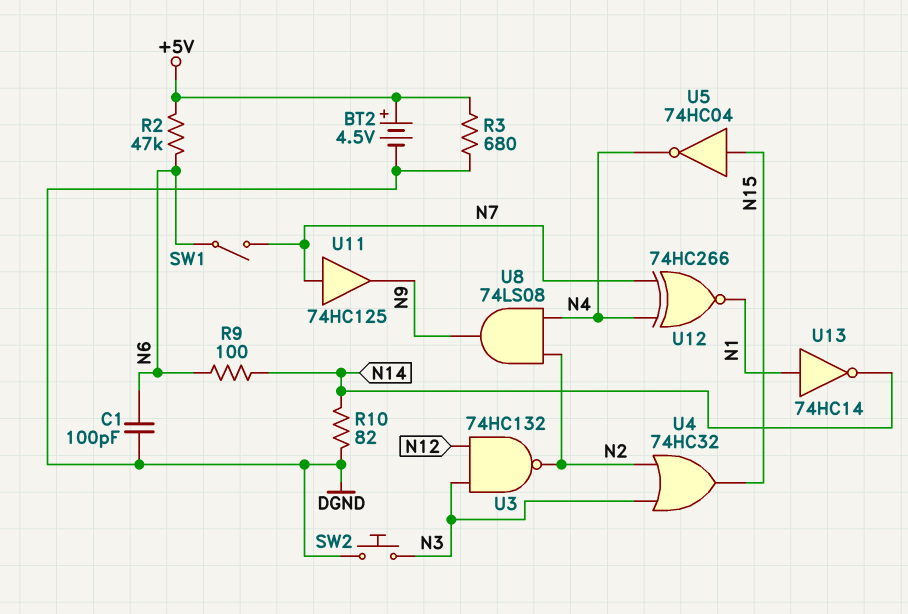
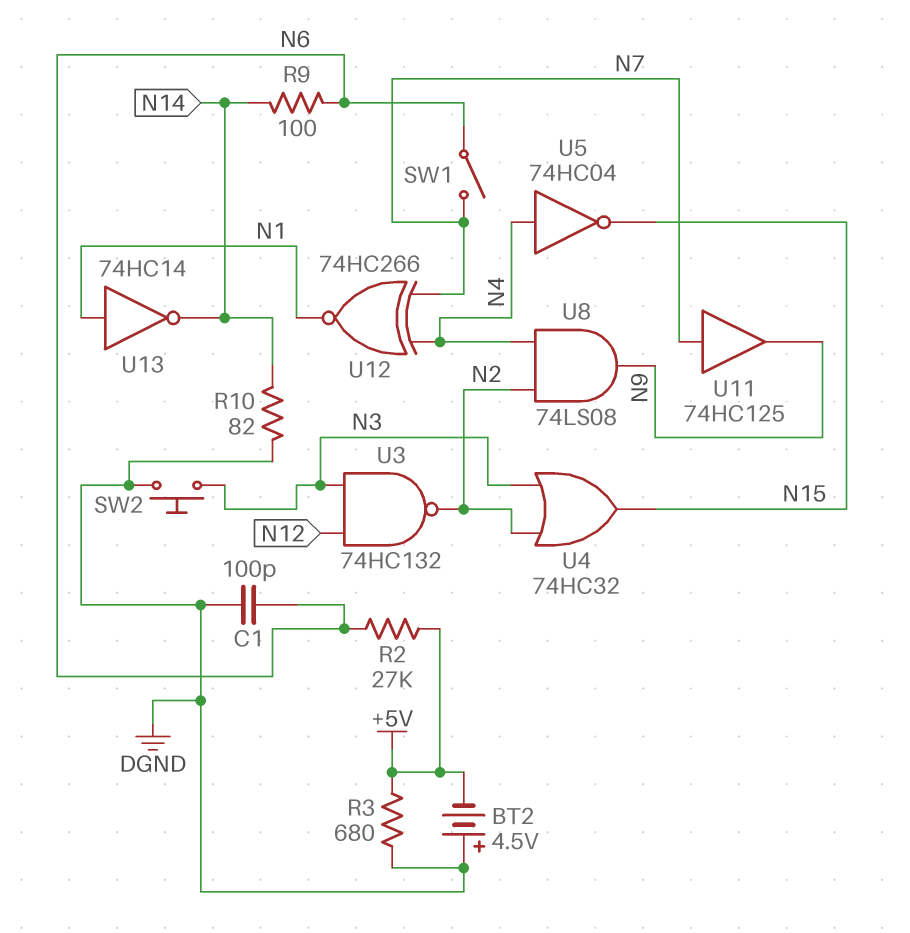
BT2: 4.5V (plus +5V, minus DGND) -> 4.5V (plus DGND, minus +5V)
R2: 47k (+5V, N6) -> 27k (+5V, N6)
U5: NOT 74HC04 (in N15, out N4) -> NOT 74HC04 (in N4, out N15)

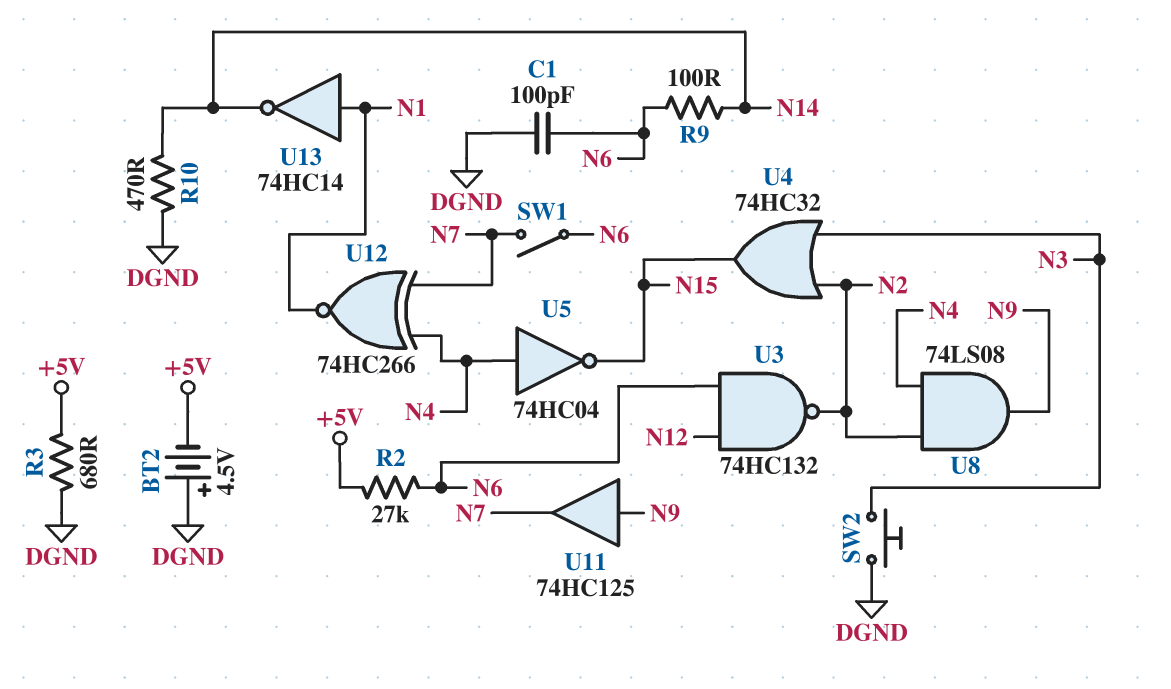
R10: 82 (DGND, N14) -> 470 (DGND, N14)
U3: NAND 74HC132 (in N3, in N12, out N2) -> NAND 74HC132 (in N6, in N12, out N2)
U11: buffer 74HC125 (in N7, out N9) -> buffer 74HC125 (in N9, out N7)

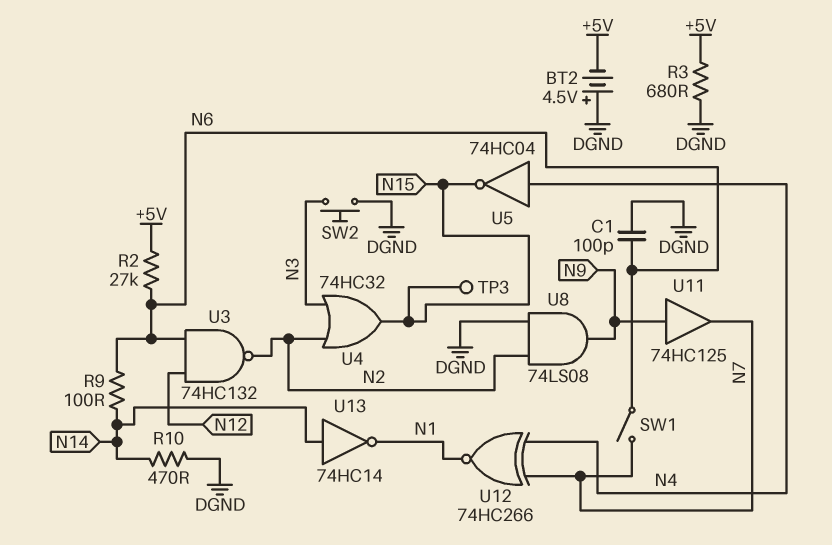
TP3: none -> test point (N15)
U8: AND 74LS08 (in N2, in N4, out N9) -> AND 74LS08 (in DGND, in N2, out N9)
U13: NOT 74HC14 (in N1, out N14) -> NOT 74HC14 (in N14, out N1)

